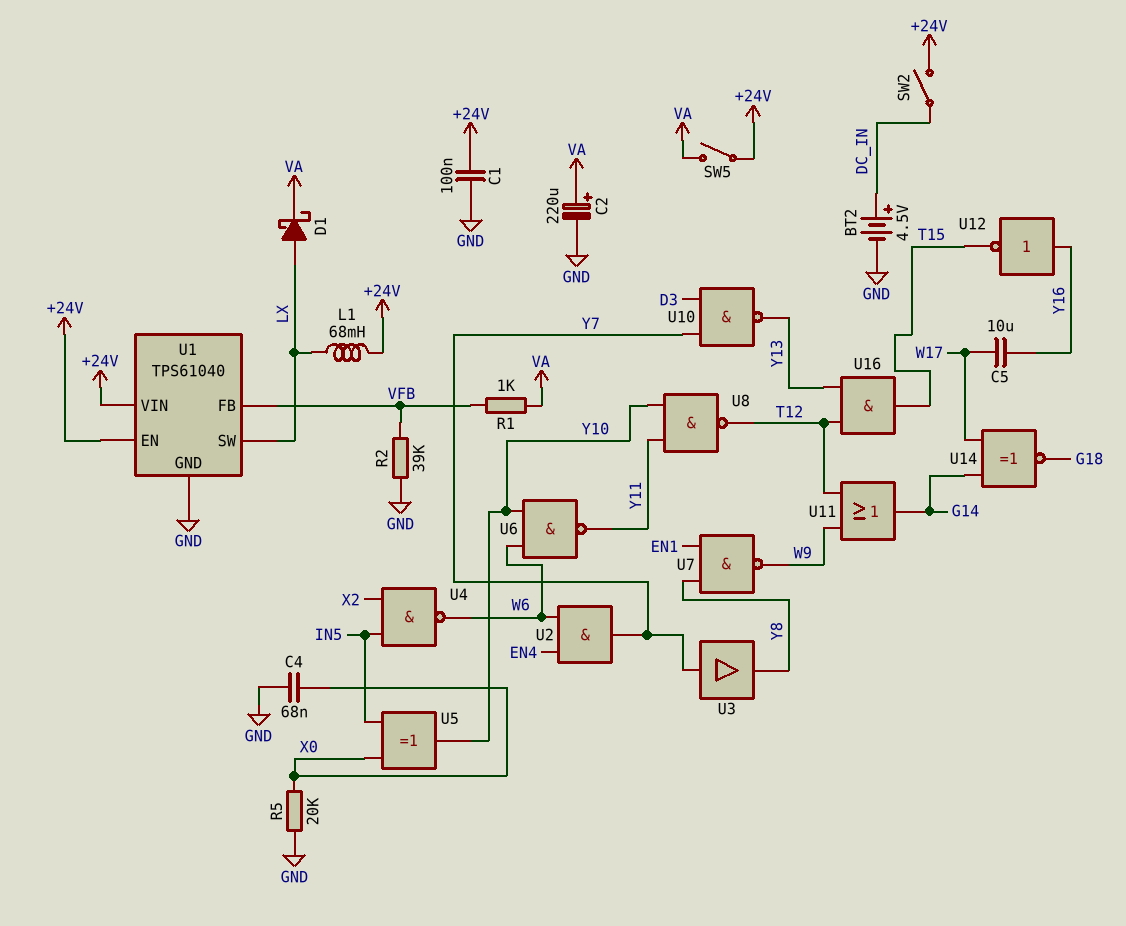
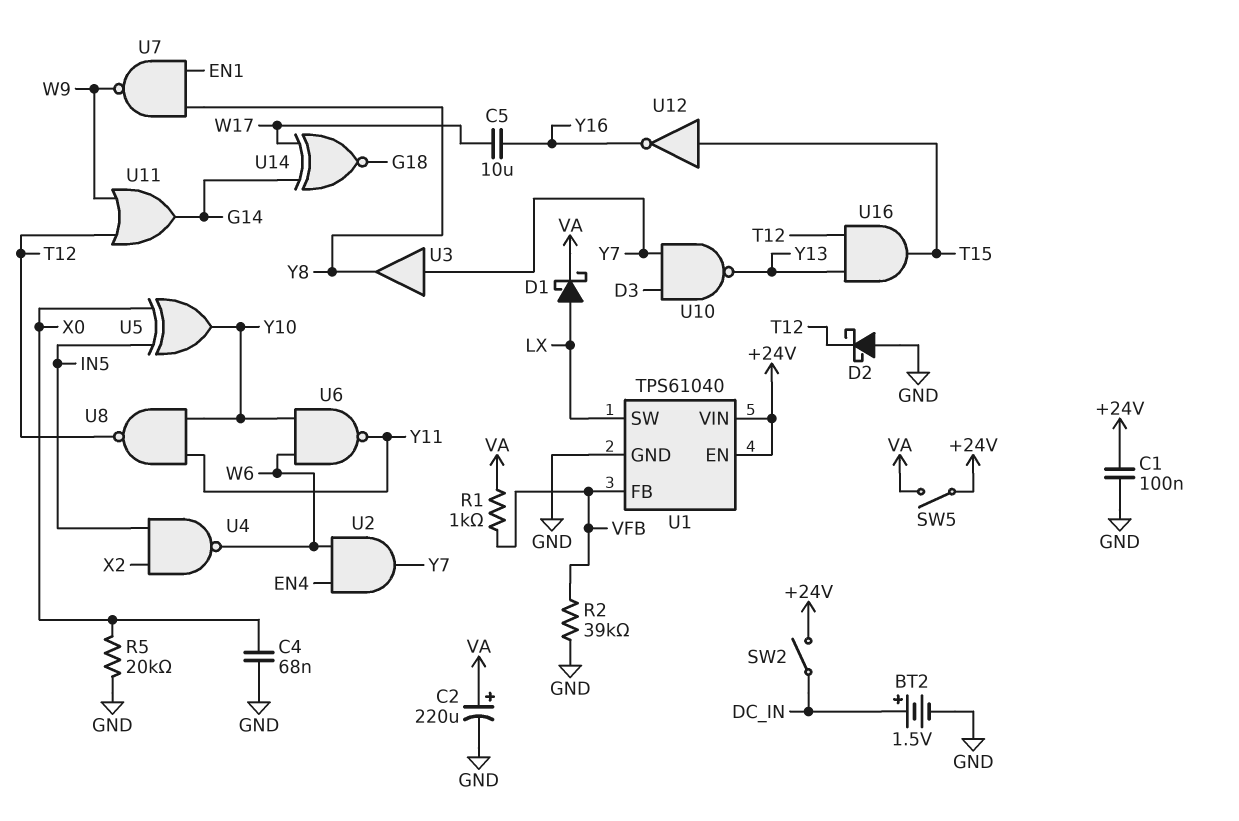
BT2: 4.5V (plus DC_IN, minus GND) -> 1.5V (plus DC_IN, minus GND)
D2: none -> schottky (A GND, K T12)
L1: 68mH (+24V, LX) -> none
U12: NOT (in Y16, out T15) -> NOT (in T15, out Y16)

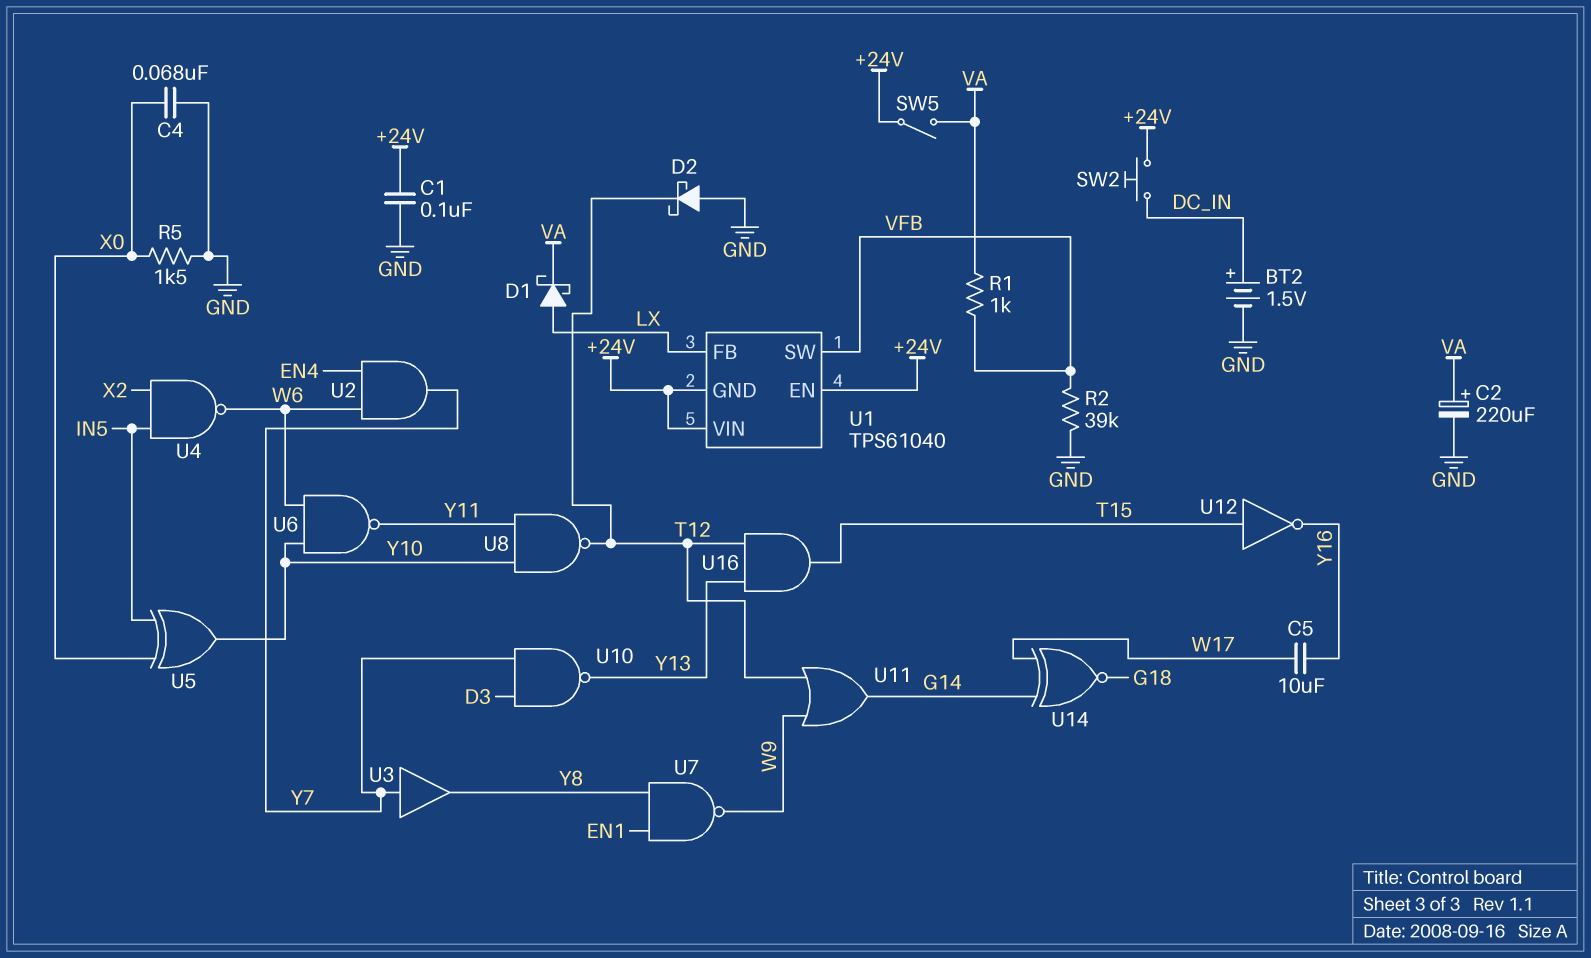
R5: 20k (GND, X0) -> 1.5k (GND, X0)
SW2: switch (+24V, DC_IN) -> button (+24V, DC_IN)
U1 pin FB: VFB -> LX
U1 pin GND: GND -> +24V
U1 pin SW: LX -> VFB

